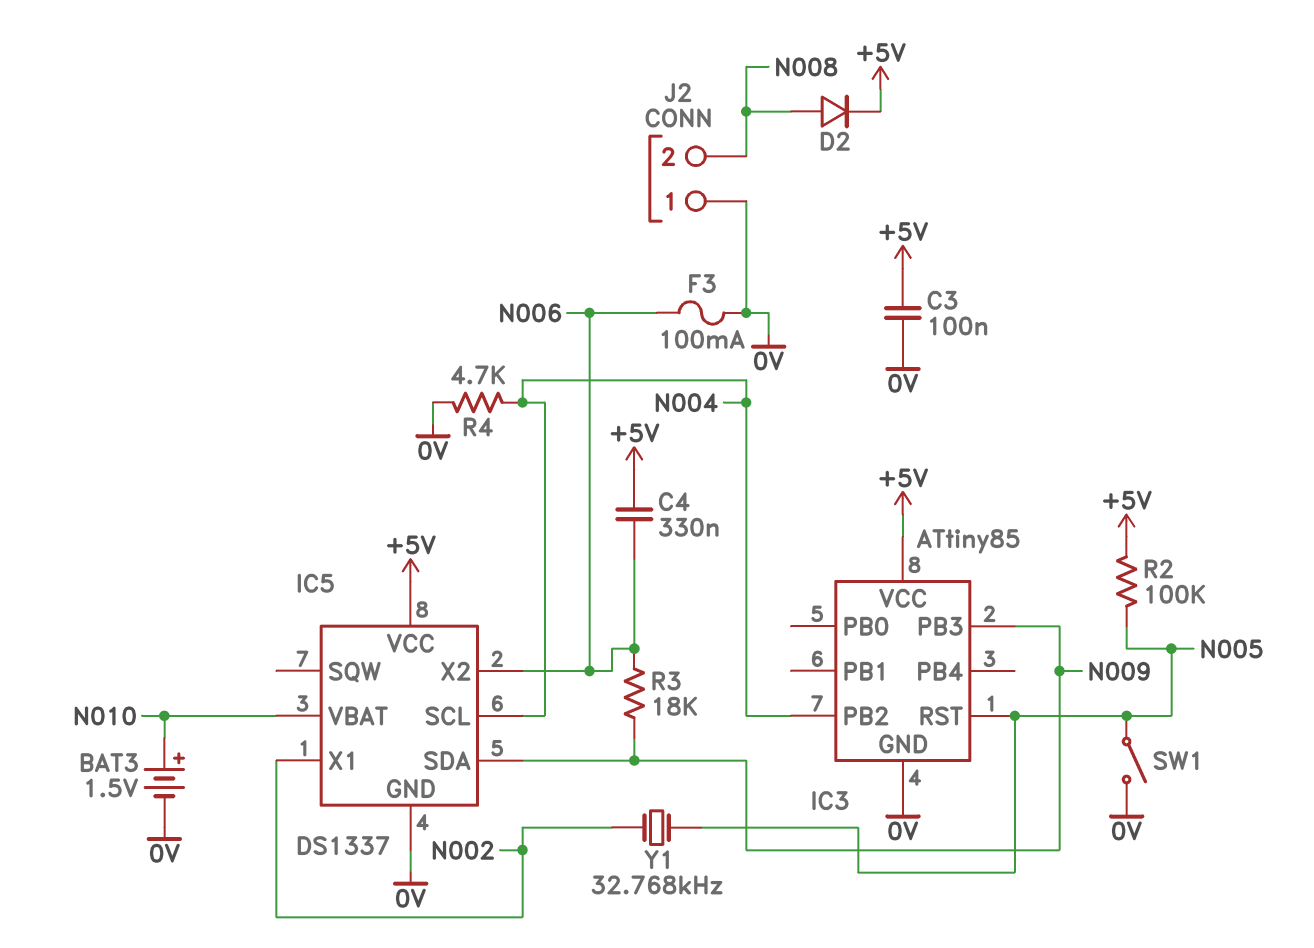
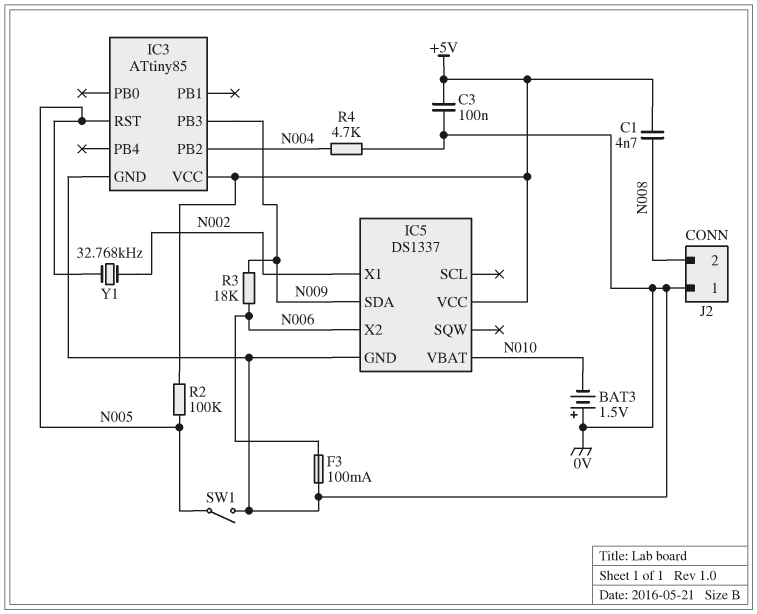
BAT3: 1.5V (plus N010, minus 0V) -> 1.5V (plus 0V, minus N010)
C1: none -> 4.7nF (+5V, N008)
C4: 330nF (+5V, N006) -> none
D2: diode (A N008, K +5V) -> none
IC5 pin SCL: N004 -> none

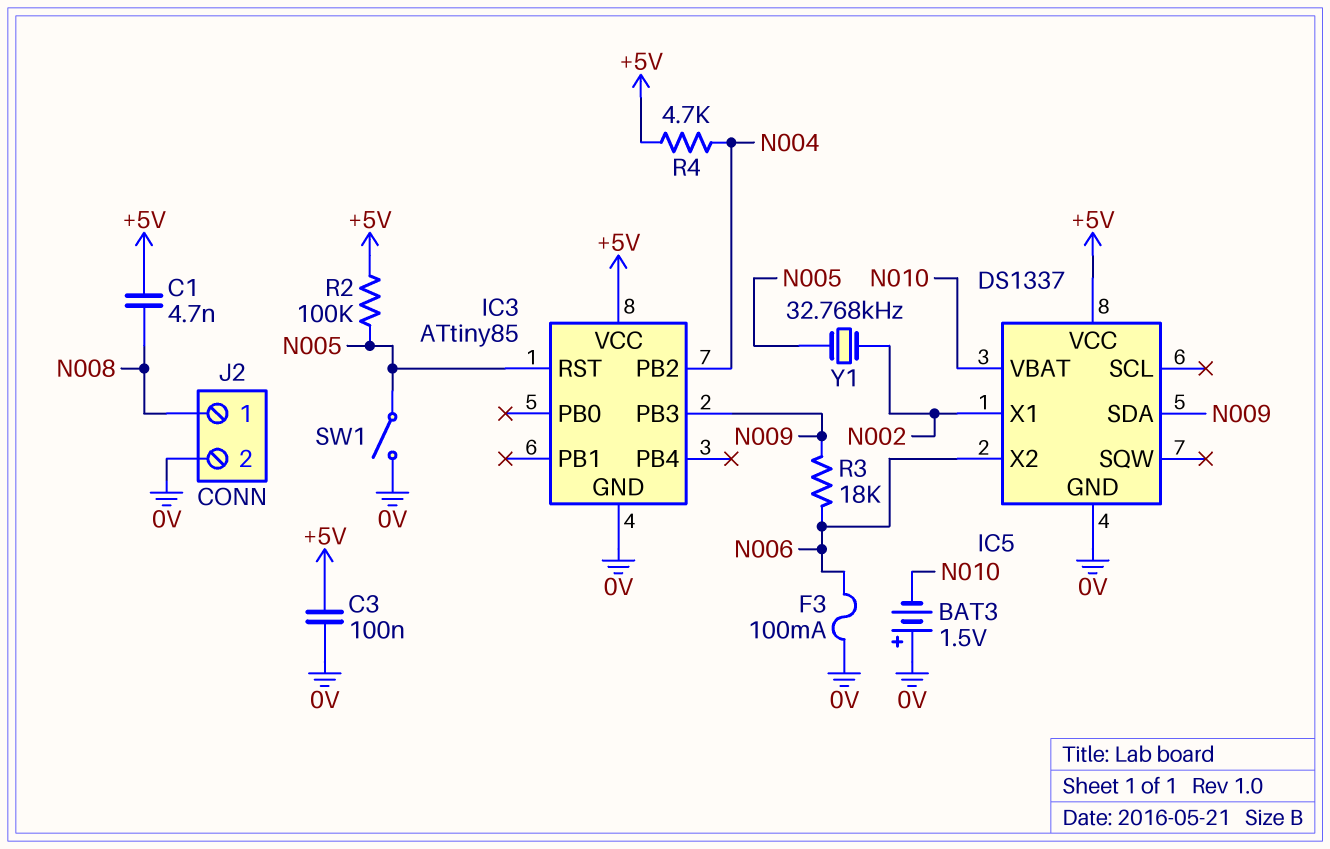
J2 pin 1: 0V -> N008
J2 pin 2: N008 -> 0V
R4: 4.7k (0V, N004) -> 4.7k (+5V, N004)

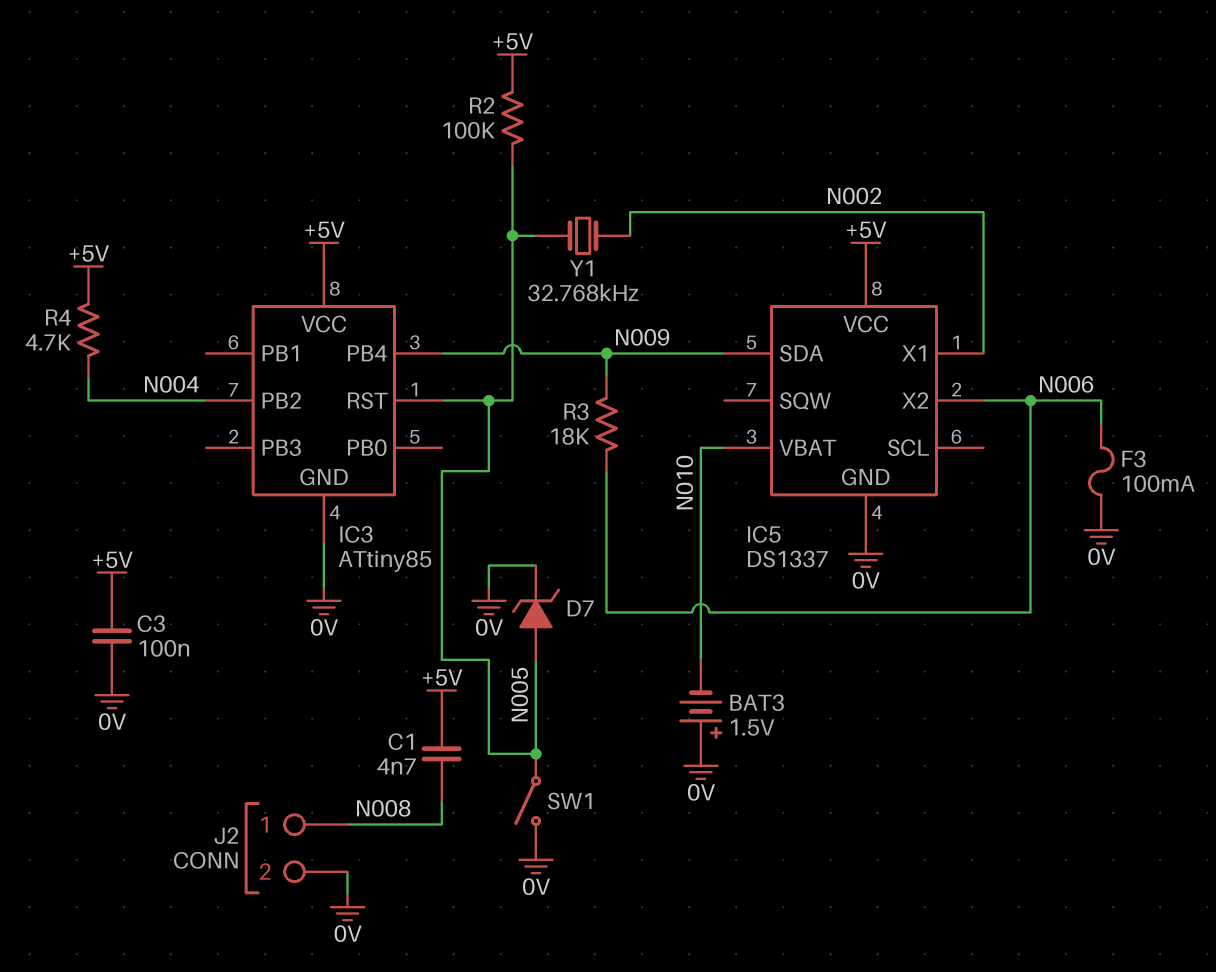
D7: none -> zener (A N005, K 0V)
IC3 pin PB3: N009 -> none
IC3 pin PB4: none -> N009

